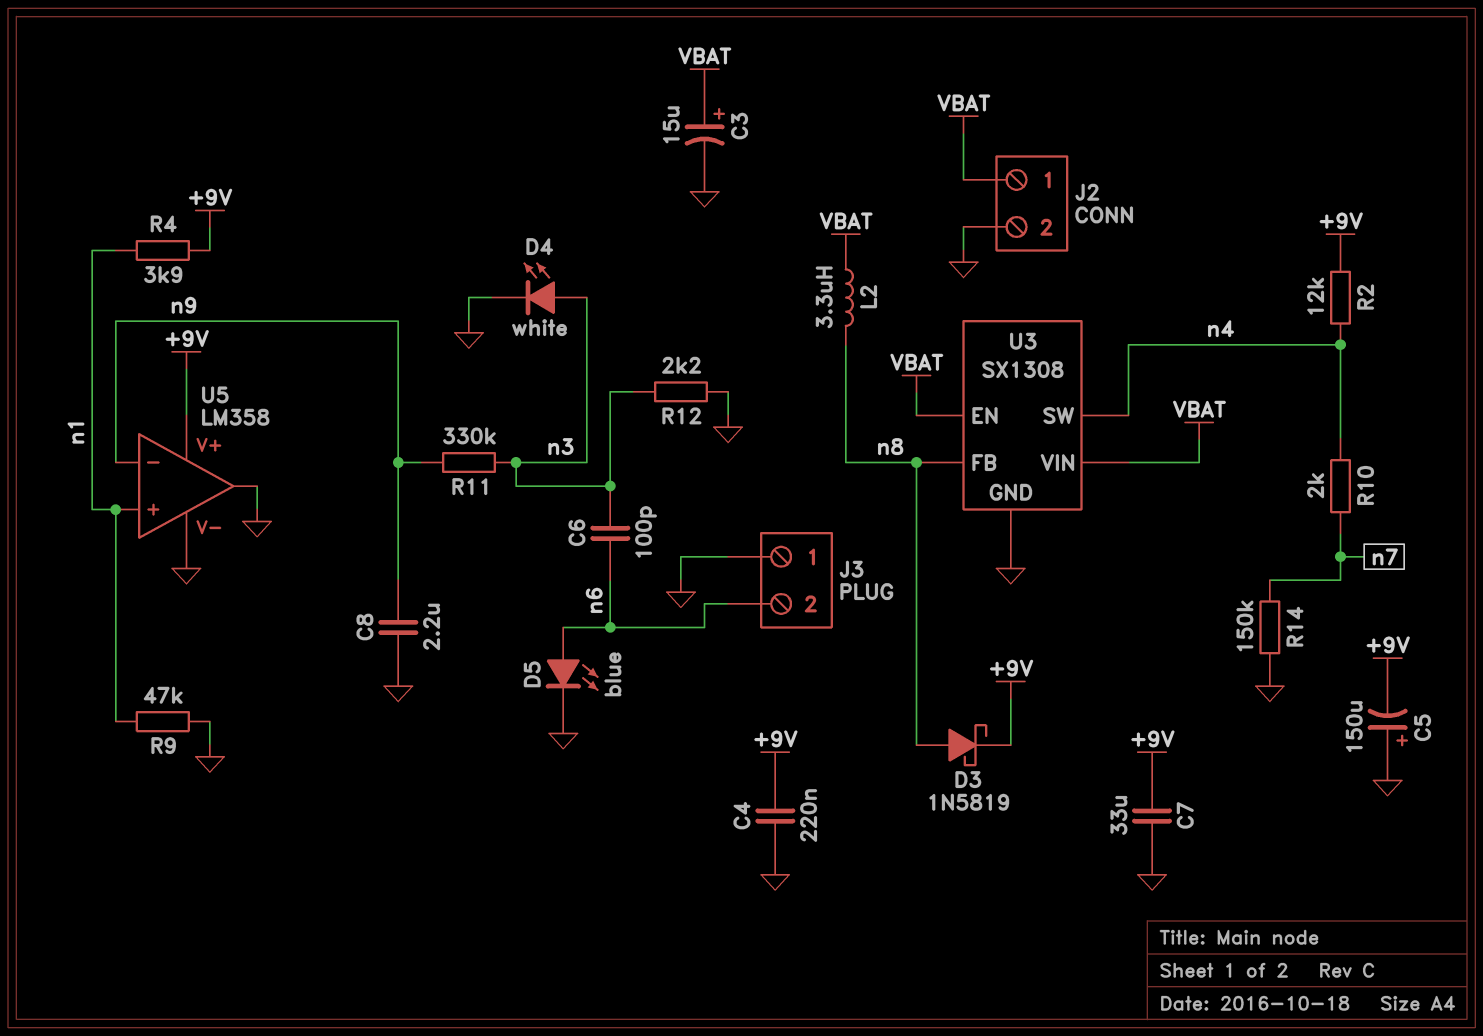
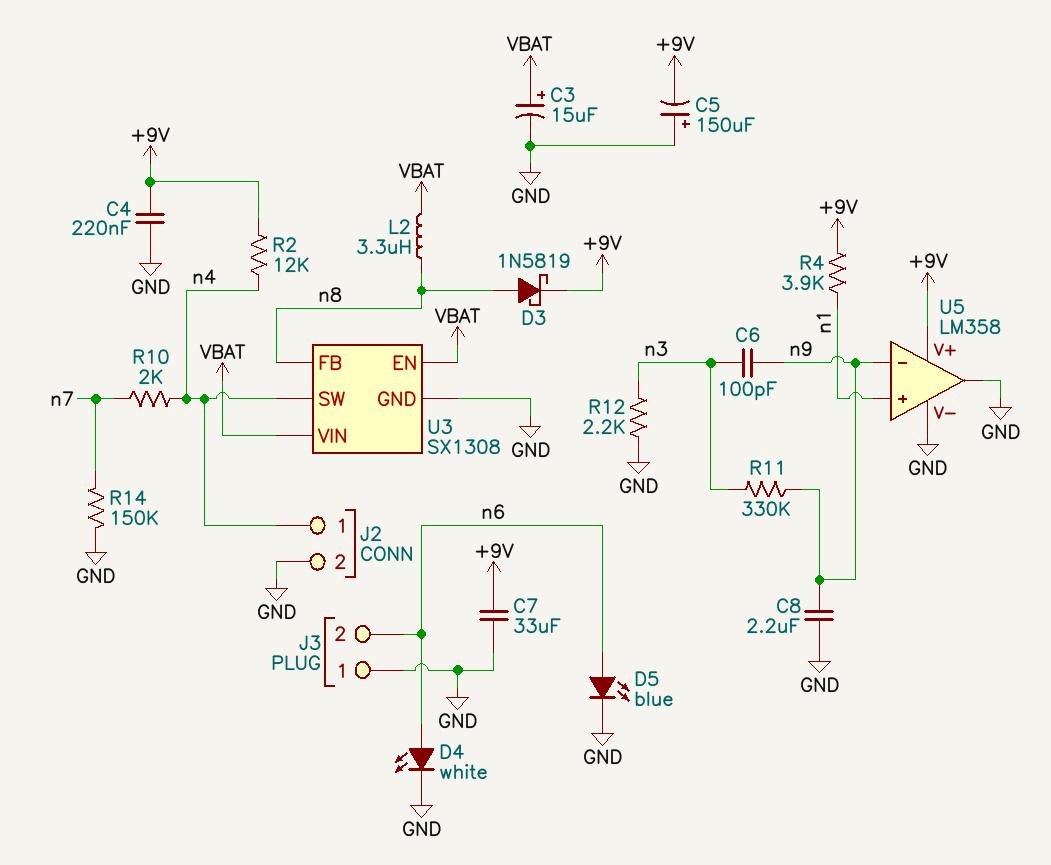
C6: 100pF (n3, n6) -> 100pF (n3, n9)
D4: LED white (A n3, K GND) -> LED white (A n6, K GND)
J2 pin 1: VBAT -> n4
R9: 47k (GND, n1) -> none

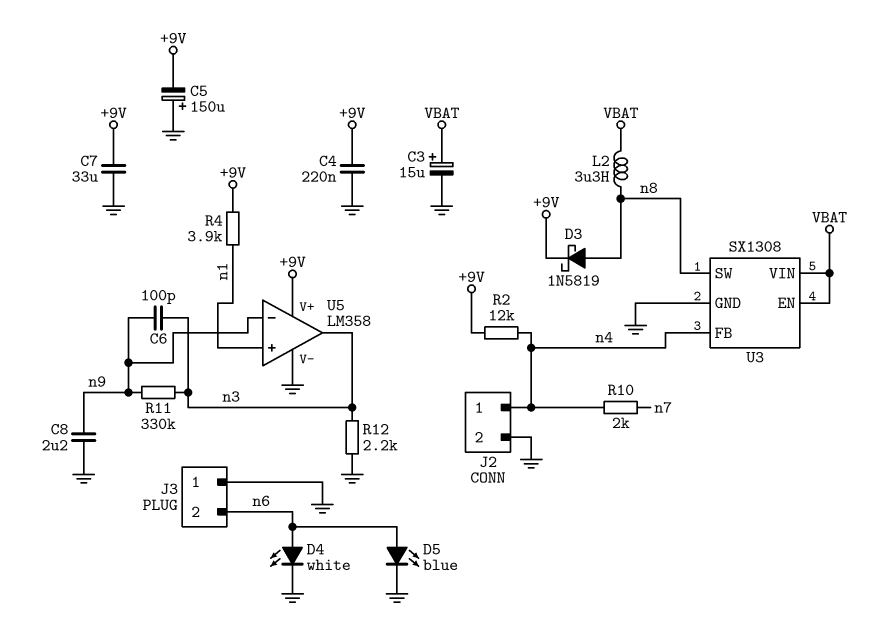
R14: 150k (GND, n7) -> none
U3 pin FB: n8 -> n4
U3 pin SW: n4 -> n8
U5 pin out: GND -> n3

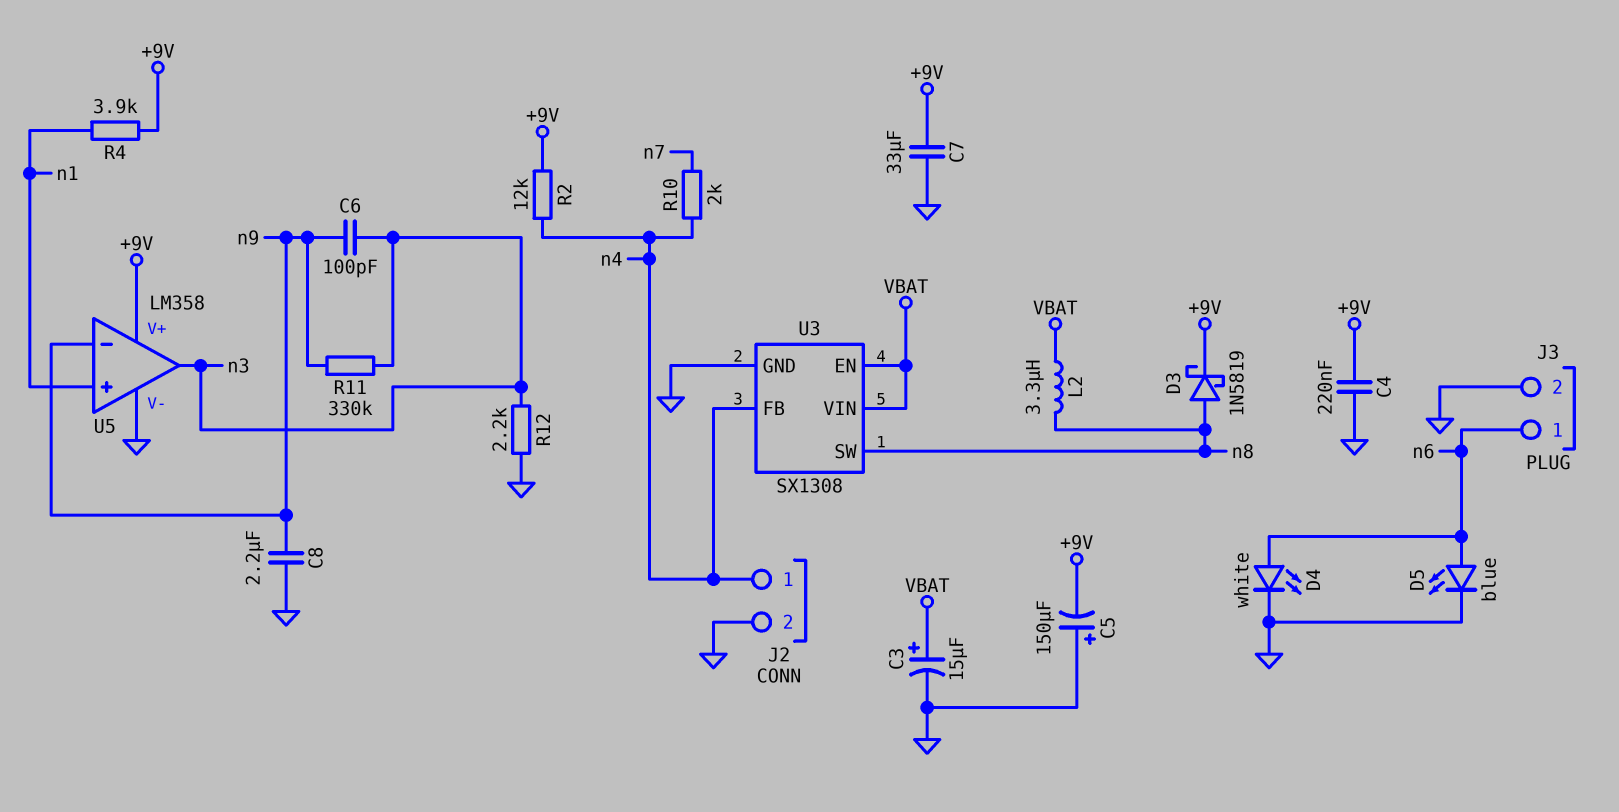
J3 pin 1: GND -> n6
J3 pin 2: n6 -> GND

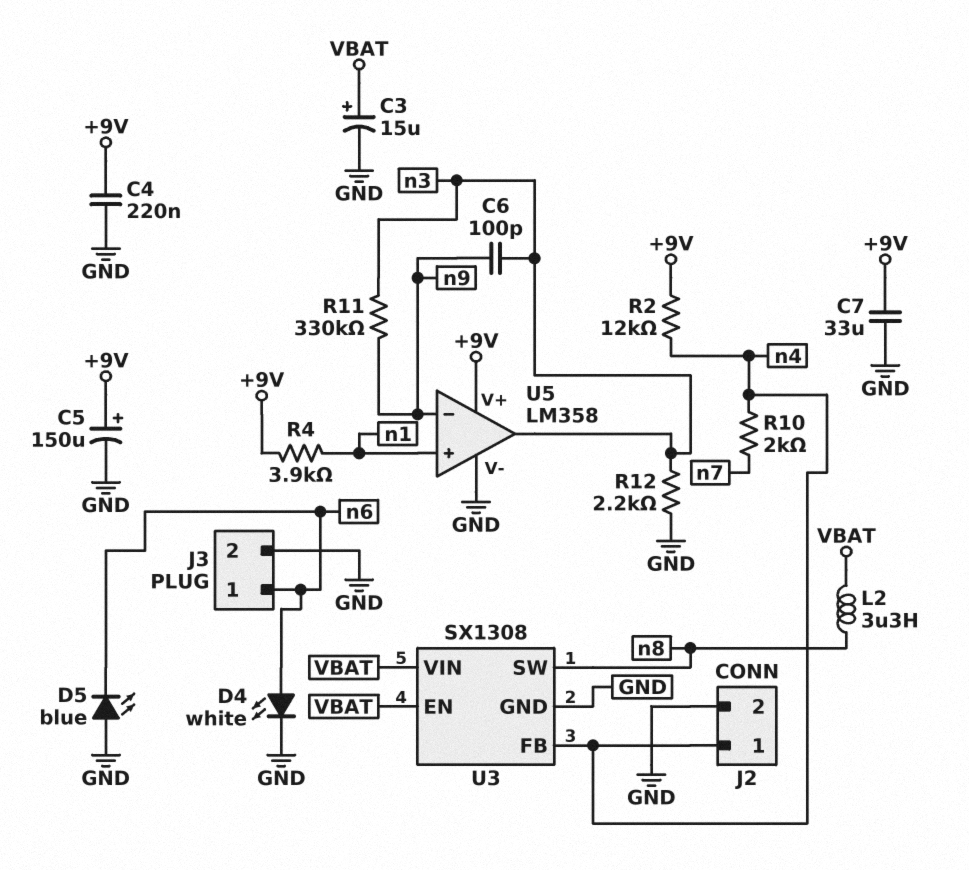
C5: 150uF (plus GND, minus +9V) -> 150uF (plus +9V, minus GND)
C8: 2.2uF (GND, n9) -> none
D3: schottky 1N5819 (A n8, K +9V) -> none
D5: LED blue (A n6, K GND) -> LED blue (A GND, K n6)

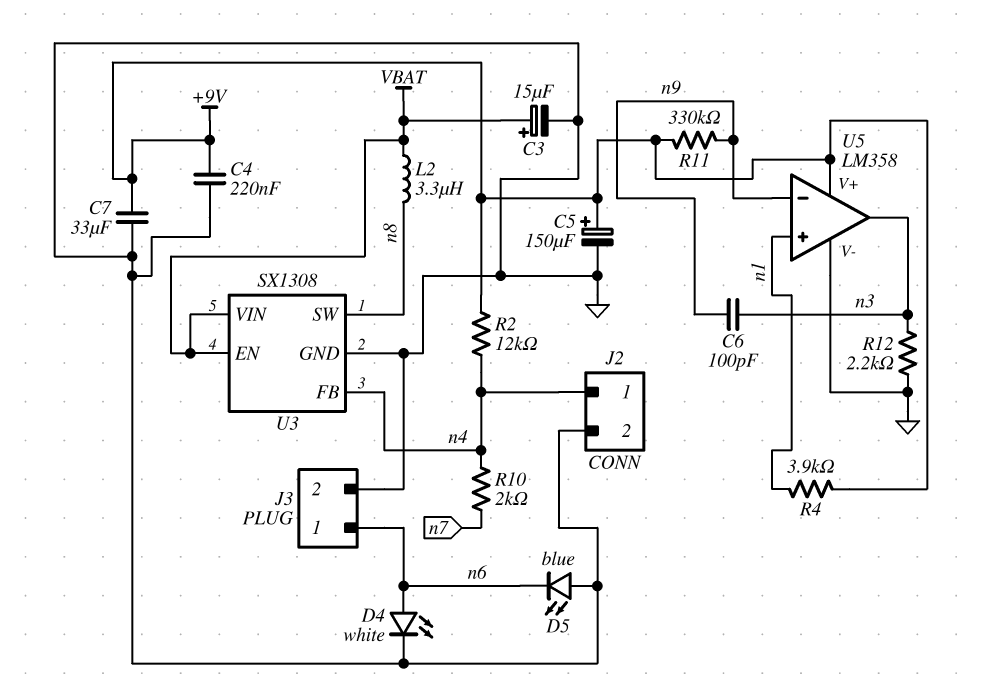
R11: 330k (n3, n9) -> 330k (+9V, n9)

